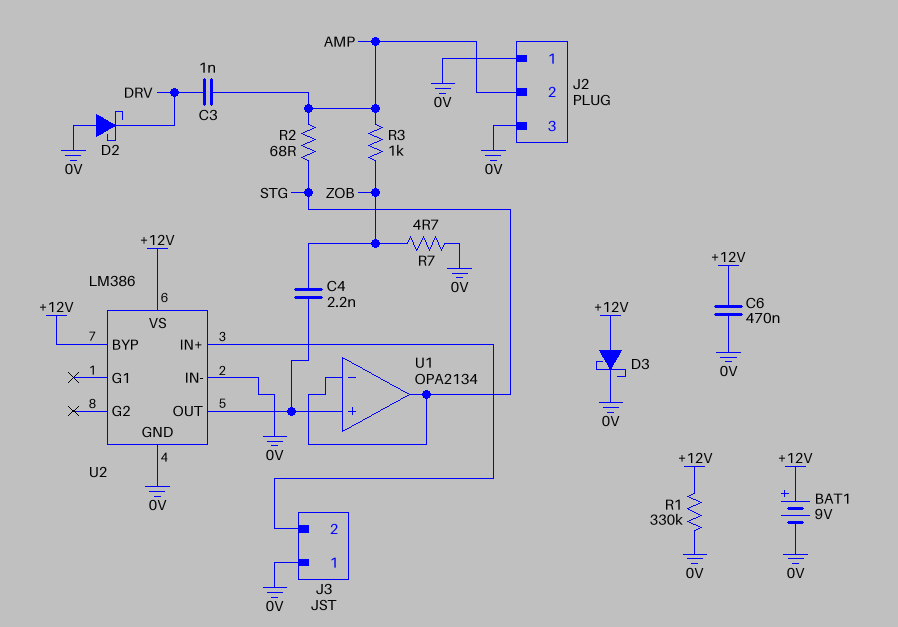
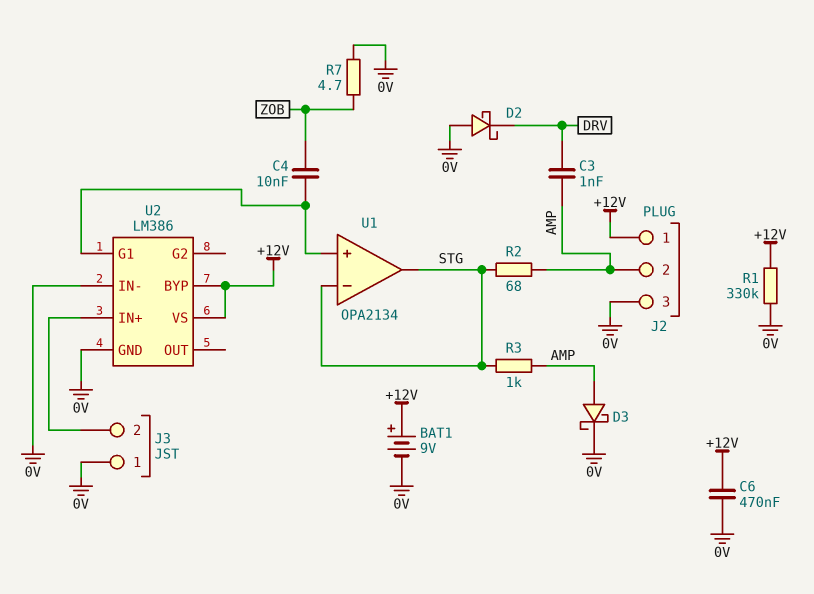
C4: 2.2nF (U1/in+, ZOB) -> 10nF (U1/in+, ZOB)
D3: schottky (A +12V, K 0V) -> schottky (A AMP, K 0V)
J2 pin 1: 0V -> +12V
R3: 1k (AMP, ZOB) -> 1k (AMP, STG)
U2 pin G1: none -> U1/in+
U2 pin OUT: U1/in+ -> none

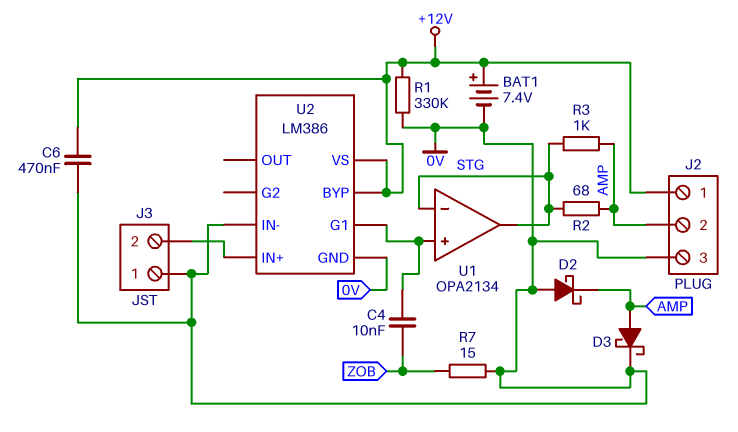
BAT1: 9V (plus +12V, minus 0V) -> 7.4V (plus +12V, minus 0V)
C3: 1nF (AMP, DRV) -> none
D2: schottky (A 0V, K DRV) -> schottky (A 0V, K AMP)
R7: 4.7 (0V, ZOB) -> 15 (0V, ZOB)

